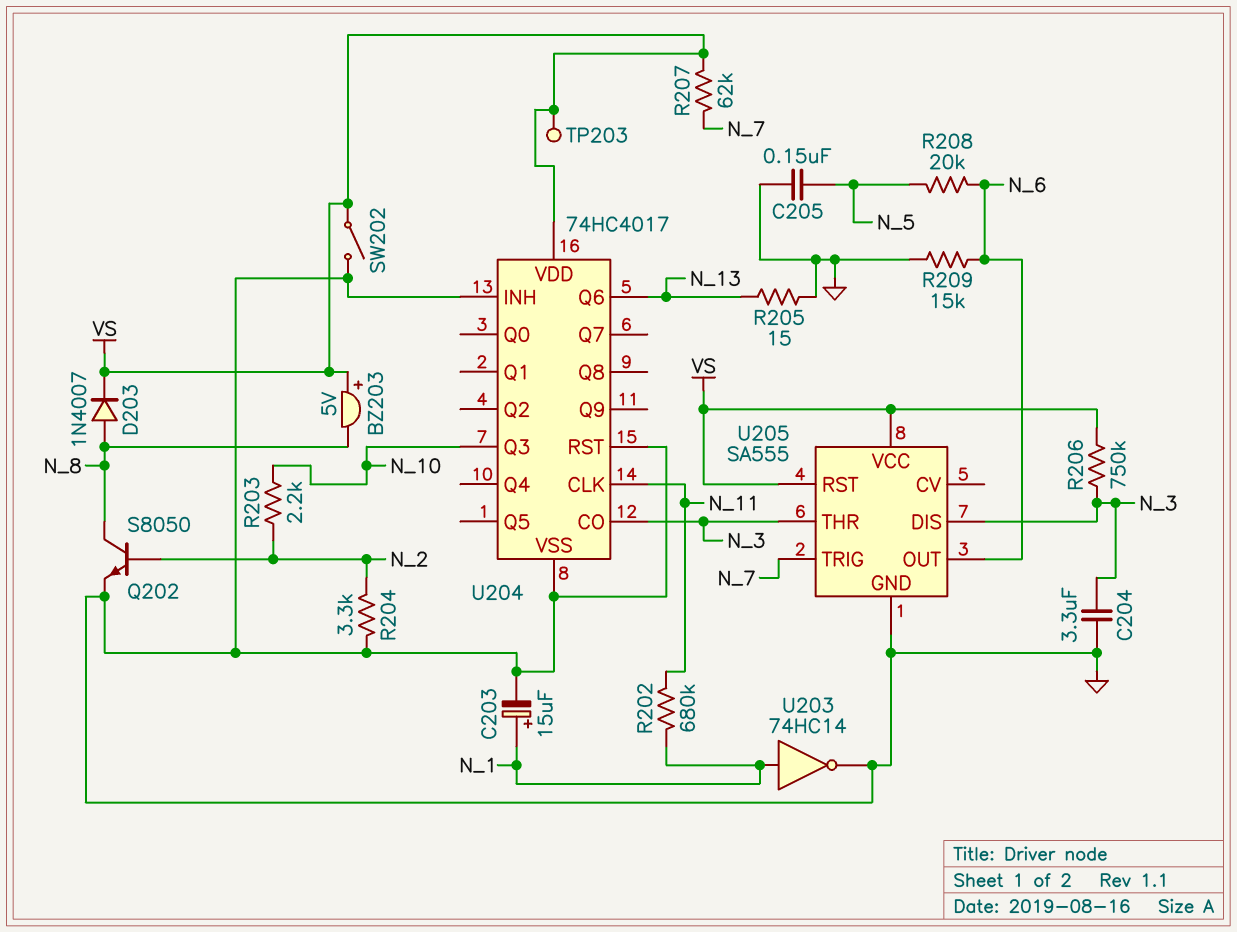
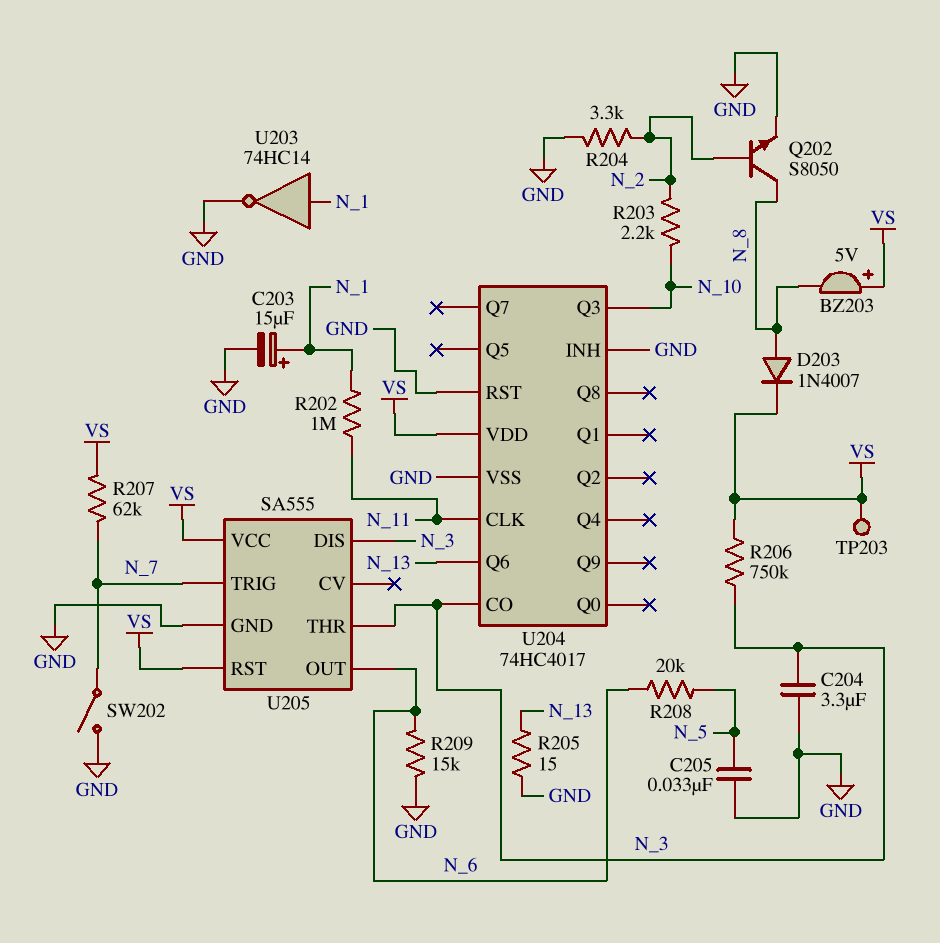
C205: 150nF (GND, N_5) -> 33nF (GND, N_5)
R202: 680k (N_1, N_11) -> 1M (N_1, N_11)
SW202: switch (GND, VS) -> switch (GND, N_7)

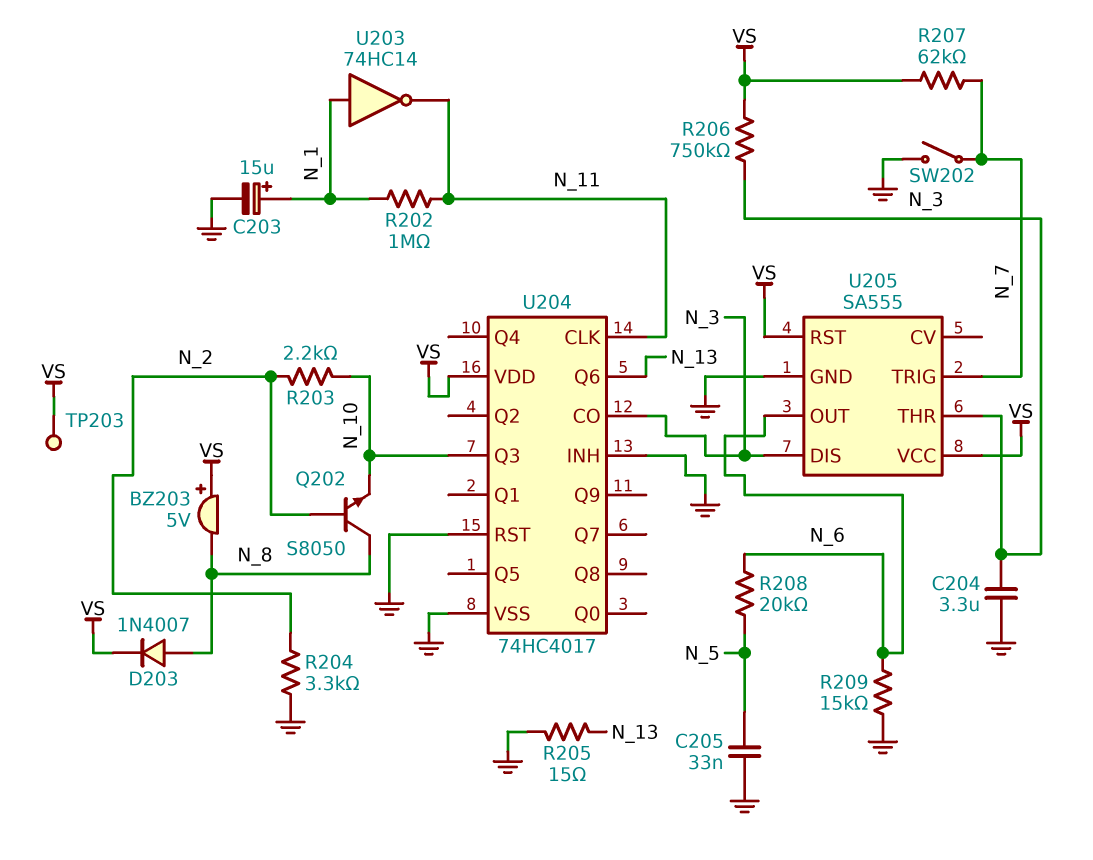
Q202: NPN S8050 (B N_2, C N_8, E GND) -> NPN S8050 (B N_2, C N_8, E N_10)
U203: NOT 74HC14 (in N_1, out GND) -> NOT 74HC14 (in N_1, out N_11)

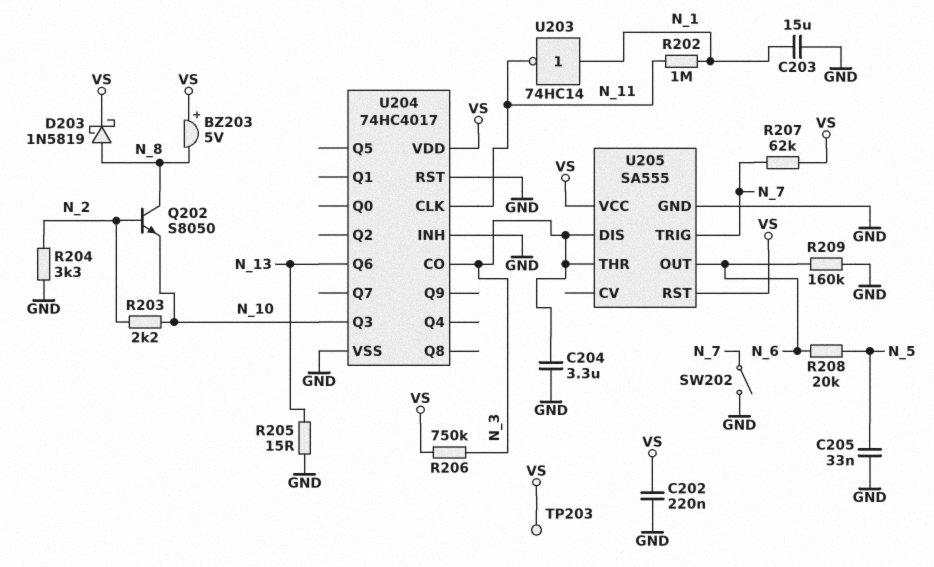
C202: none -> 220nF (GND, VS)
C203: 15uF (plus N_1, minus GND) -> 15uF (GND, N_1)
D203: diode 1N4007 (A N_8, K VS) -> schottky 1N5819 (A N_8, K VS)
R209: 15k (GND, N_6) -> 160k (GND, N_6)

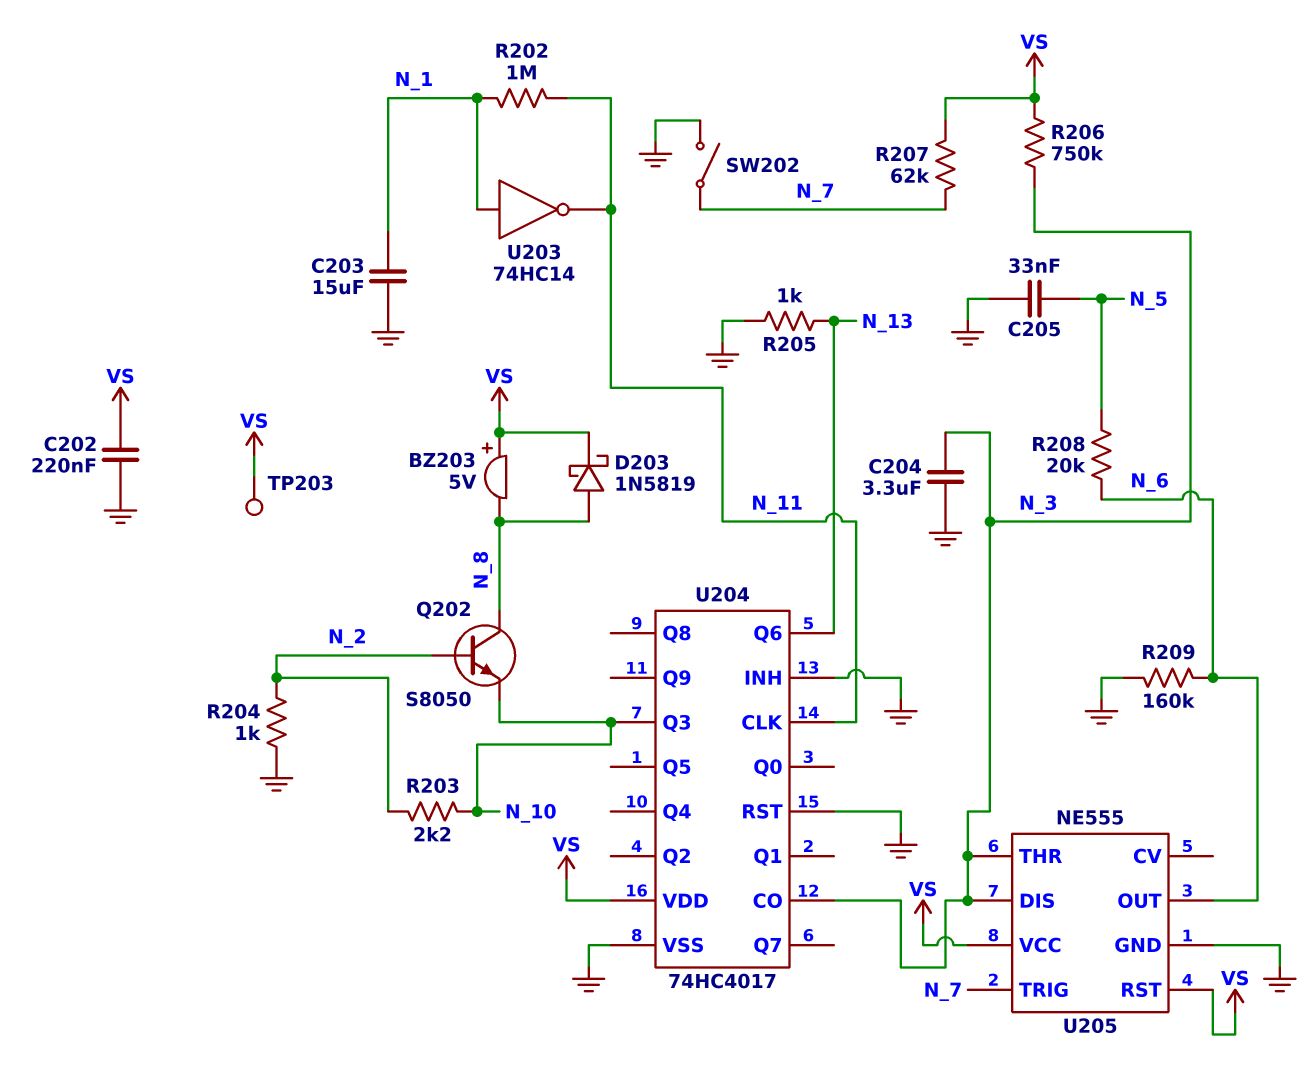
R204: 3.3k (GND, N_2) -> 1k (GND, N_2)
R205: 15 (GND, N_13) -> 1k (GND, N_13)
U205: SA555 -> NE555

